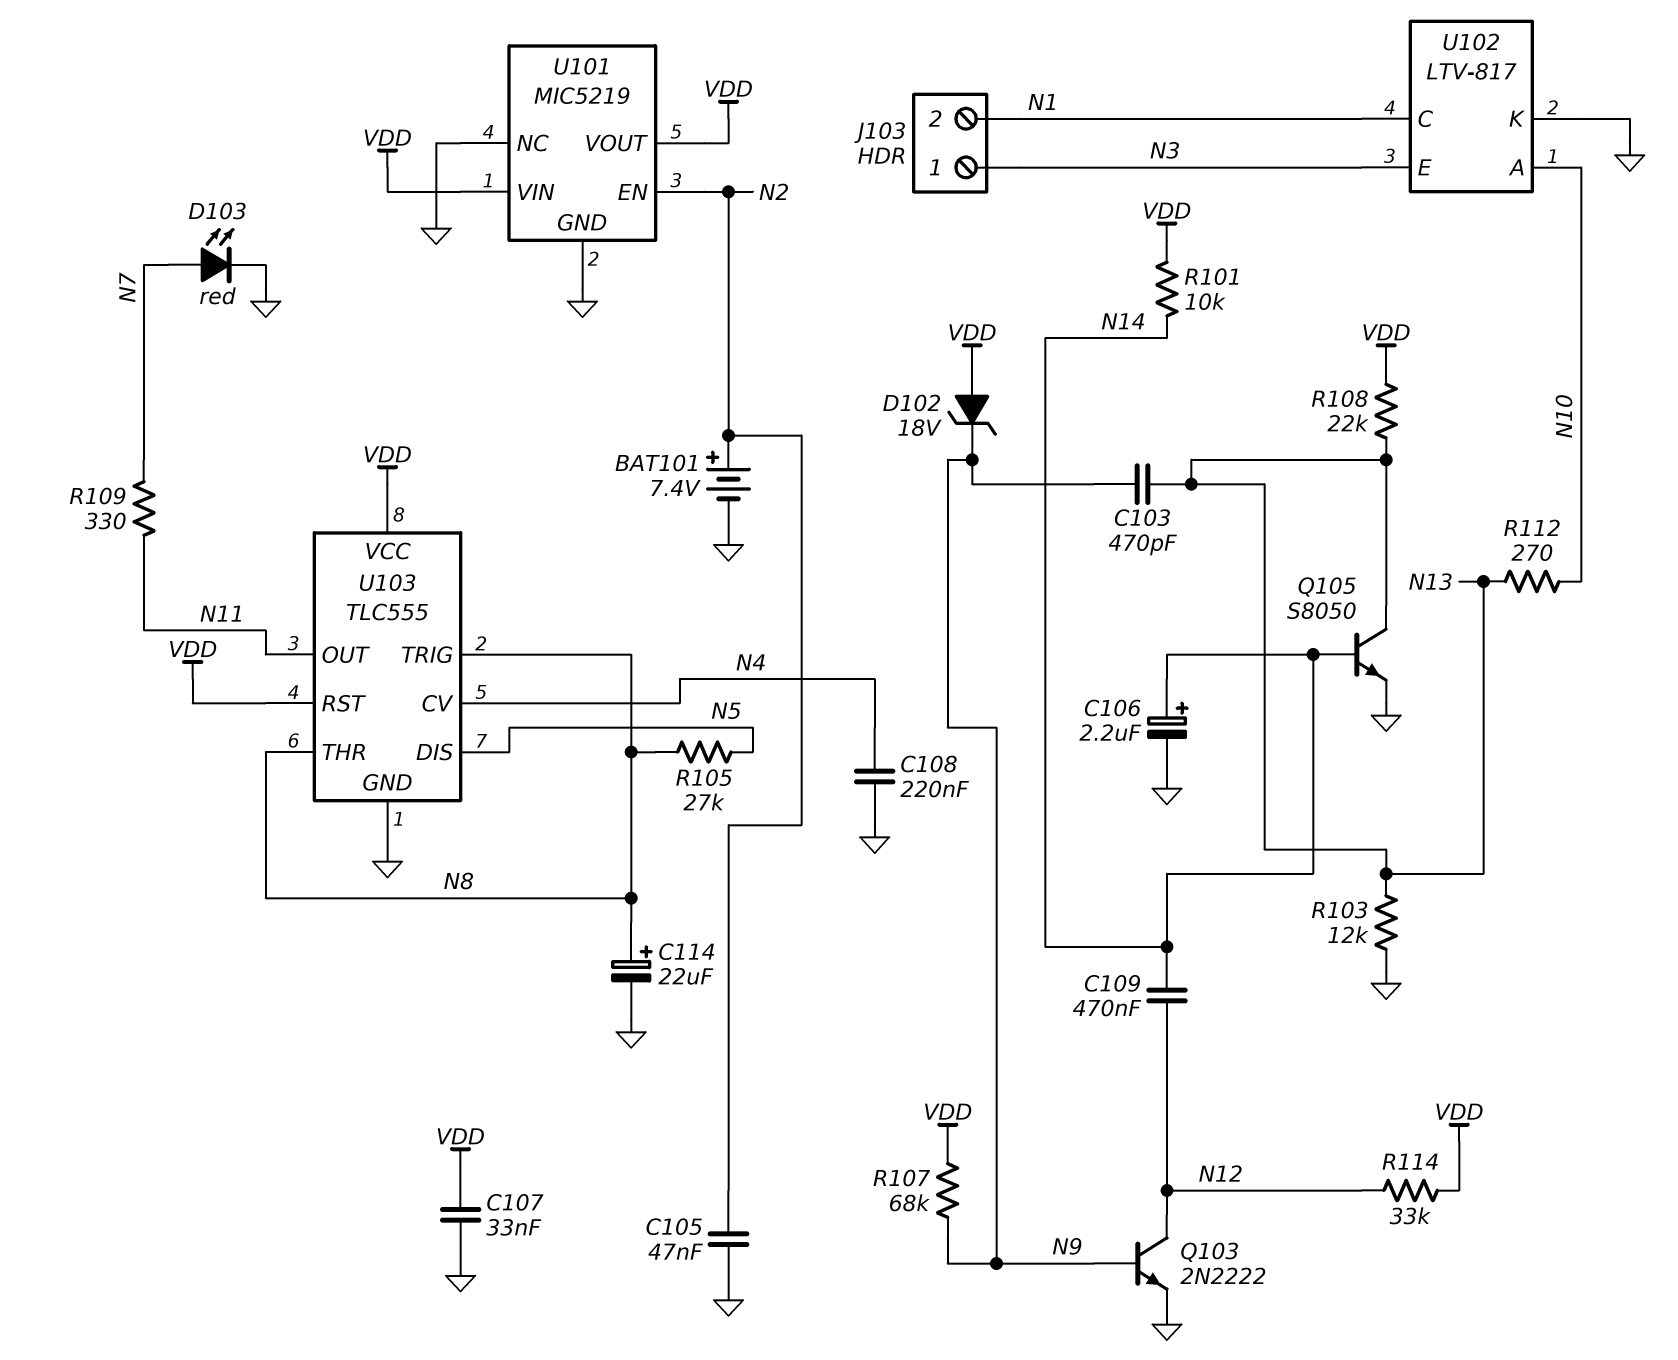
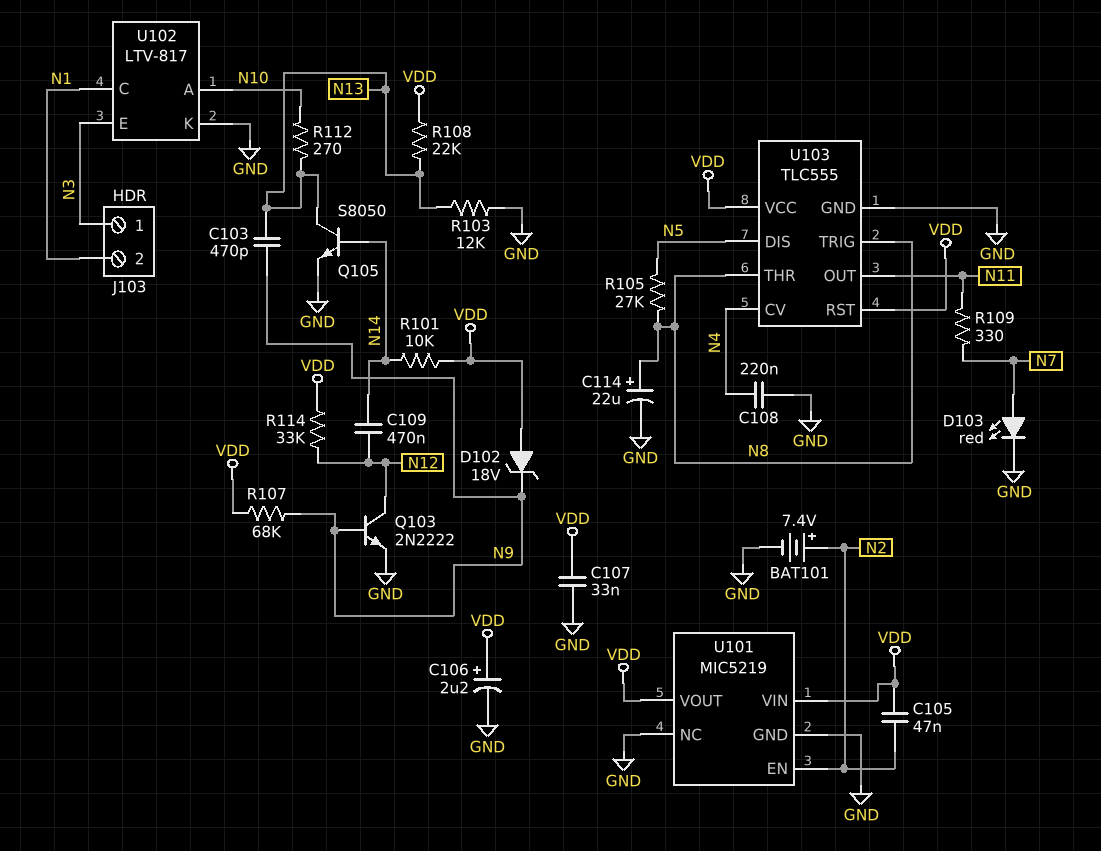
C105: 47nF (GND, N2) -> 47nF (N2, VDD)
C106: 2.2uF (plus N14, minus GND) -> 2.2uF (plus VDD, minus GND)

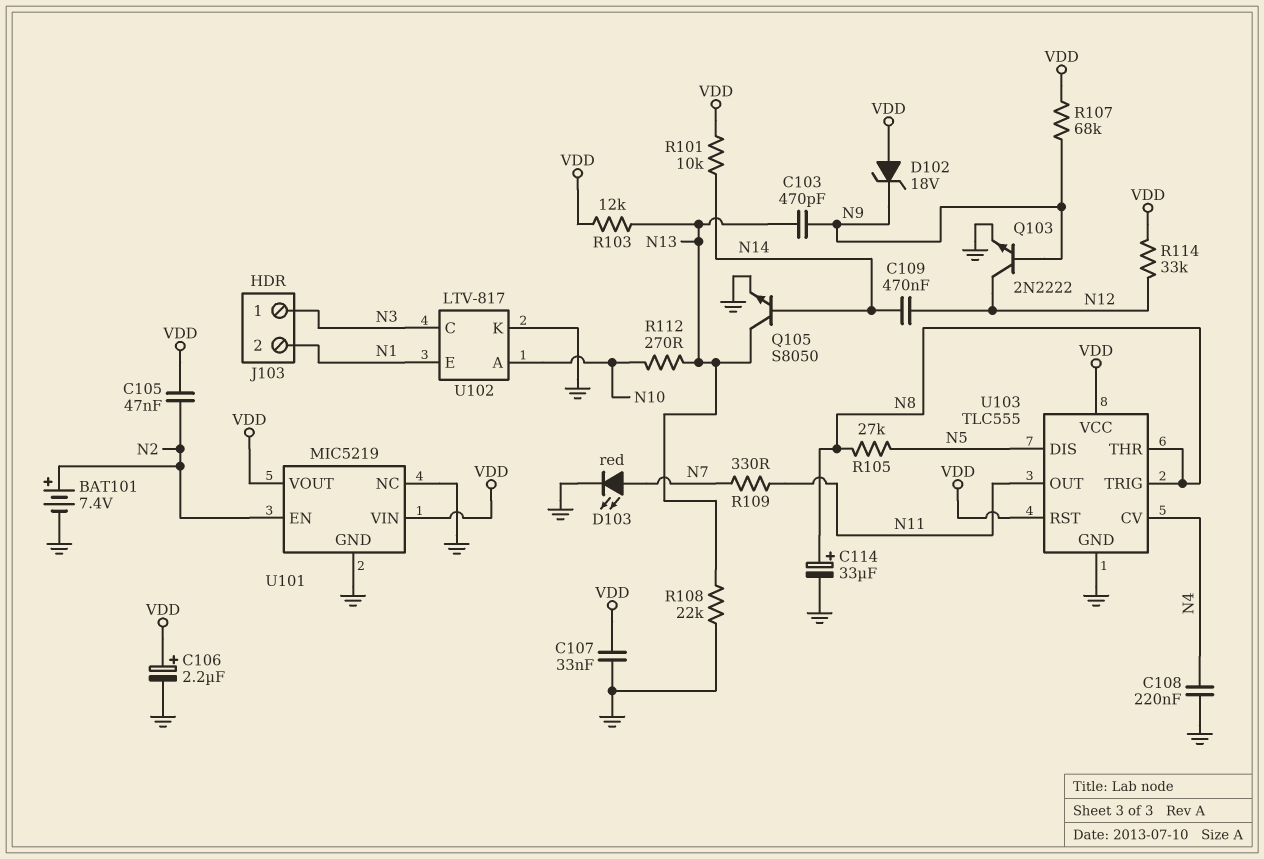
C114: 22uF (plus N8, minus GND) -> 33uF (plus N8, minus GND)
R103: 12k (GND, N13) -> 12k (N13, VDD)
R108: 22k (N13, VDD) -> 22k (GND, N13)
U102 pin C: N1 -> N3
U102 pin E: N3 -> N1

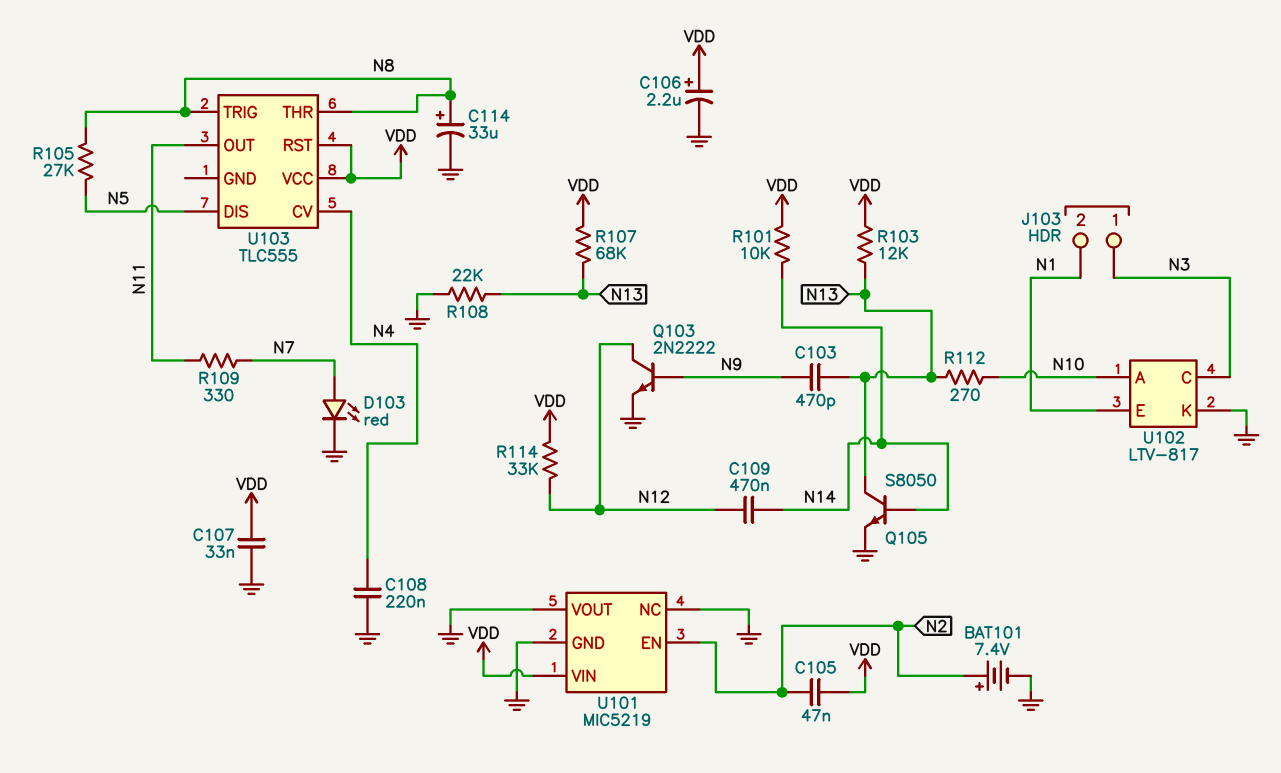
D102: zener 18V (A VDD, K N9) -> none
R107: 68k (N9, VDD) -> 68k (N13, VDD)
U101 pin VOUT: VDD -> GND
U103 pin GND: GND -> none

